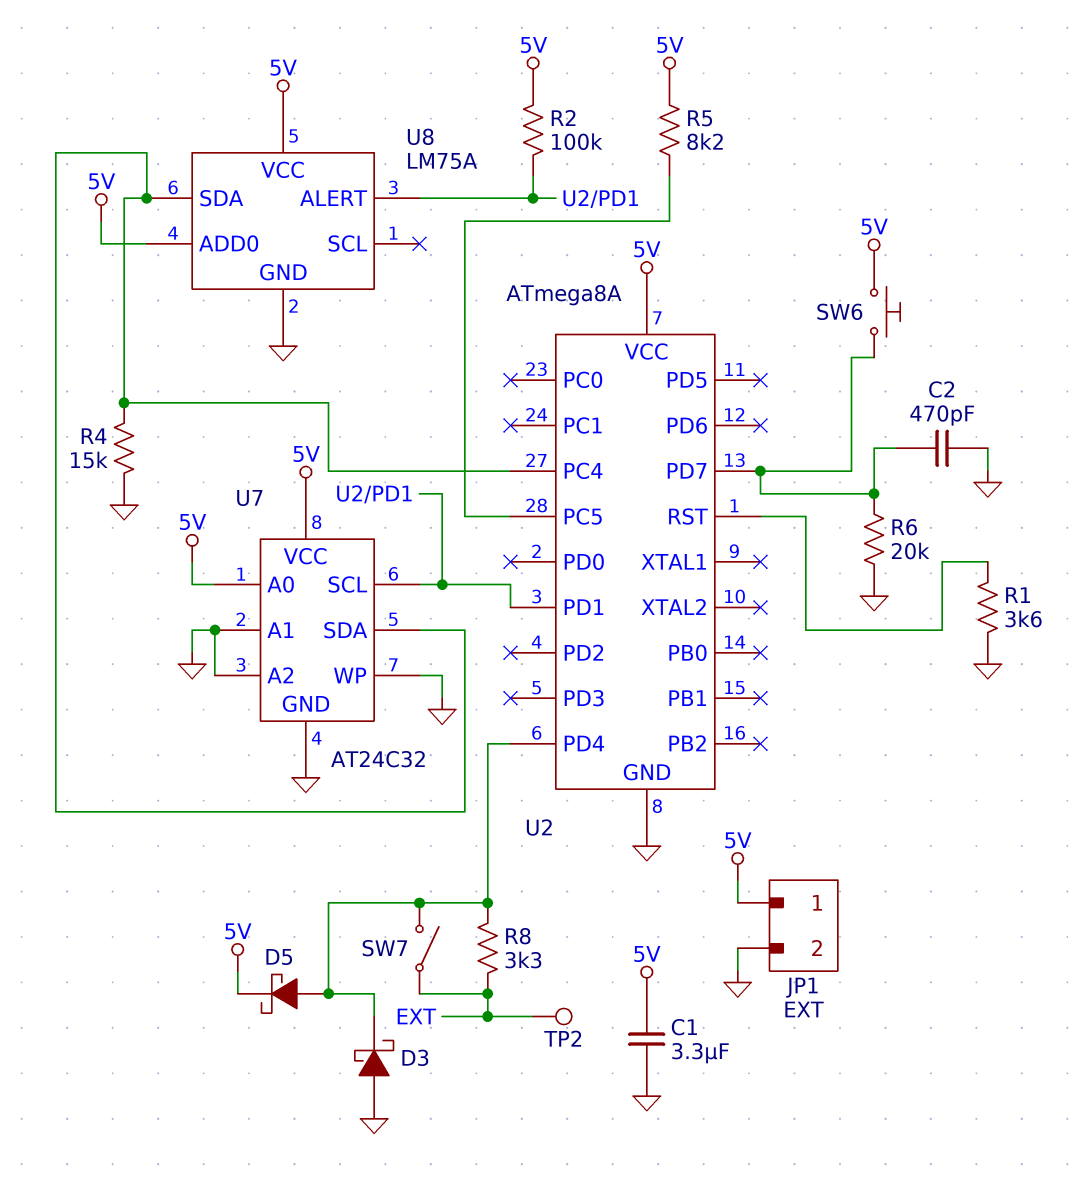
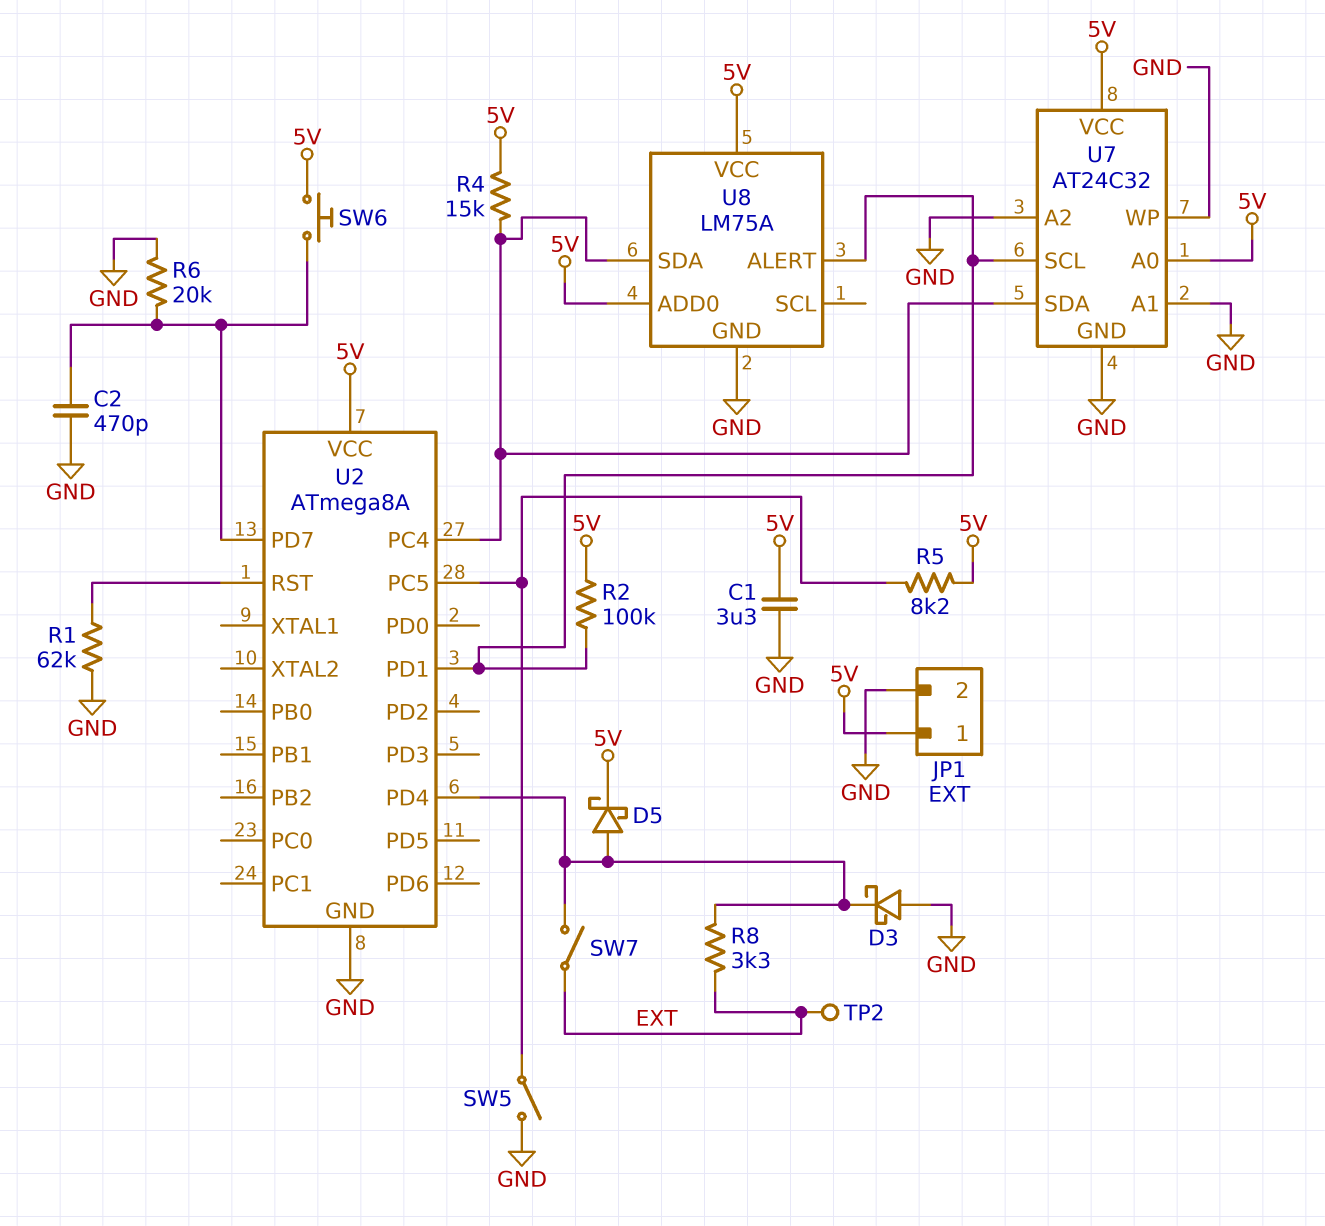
R1: 3.6k (GND, U2/RST) -> 62k (GND, U2/RST)
R4: 15k (GND, U2/PC4) -> 15k (5V, U2/PC4)
SW5: none -> switch (GND, U2/PC5)

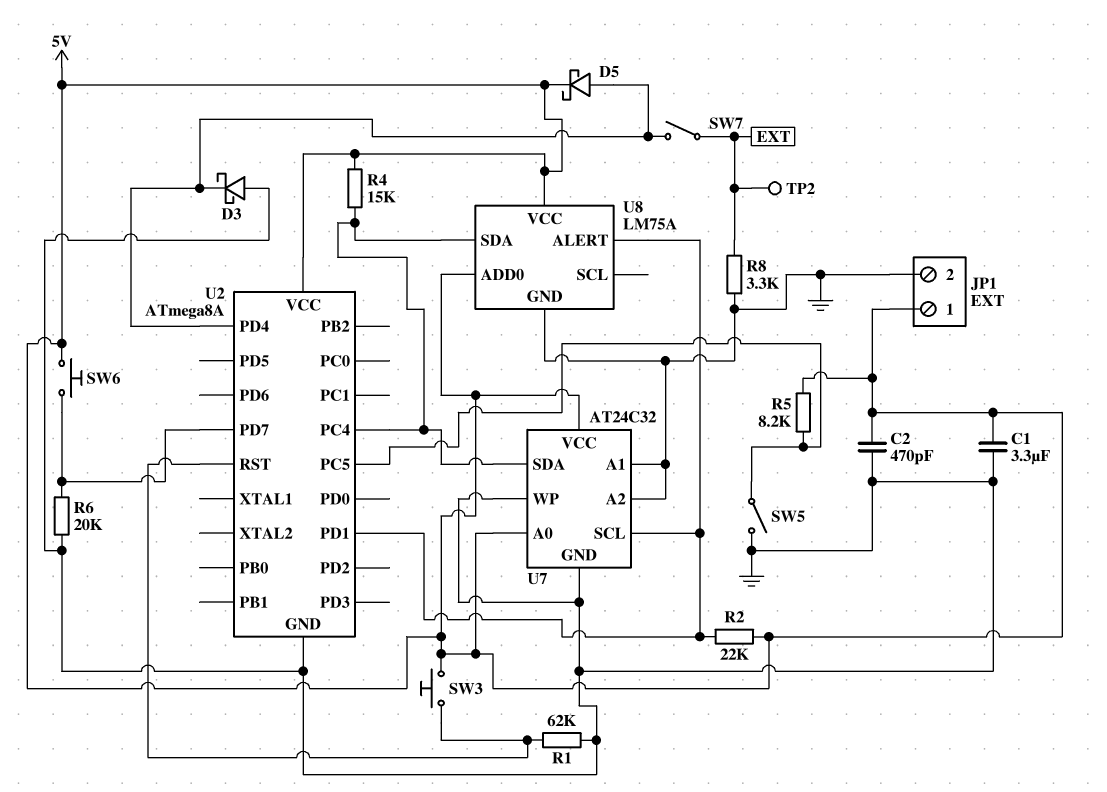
C2: 470pF (GND, U2/PD7) -> 470pF (5V, GND)
R2: 100k (5V, U2/PD1) -> 22k (5V, U2/PD1)
R8: 3.3k (EXT, U2/PD4) -> 3.3k (EXT, GND)
SW3: none -> button (5V, U2/RST)

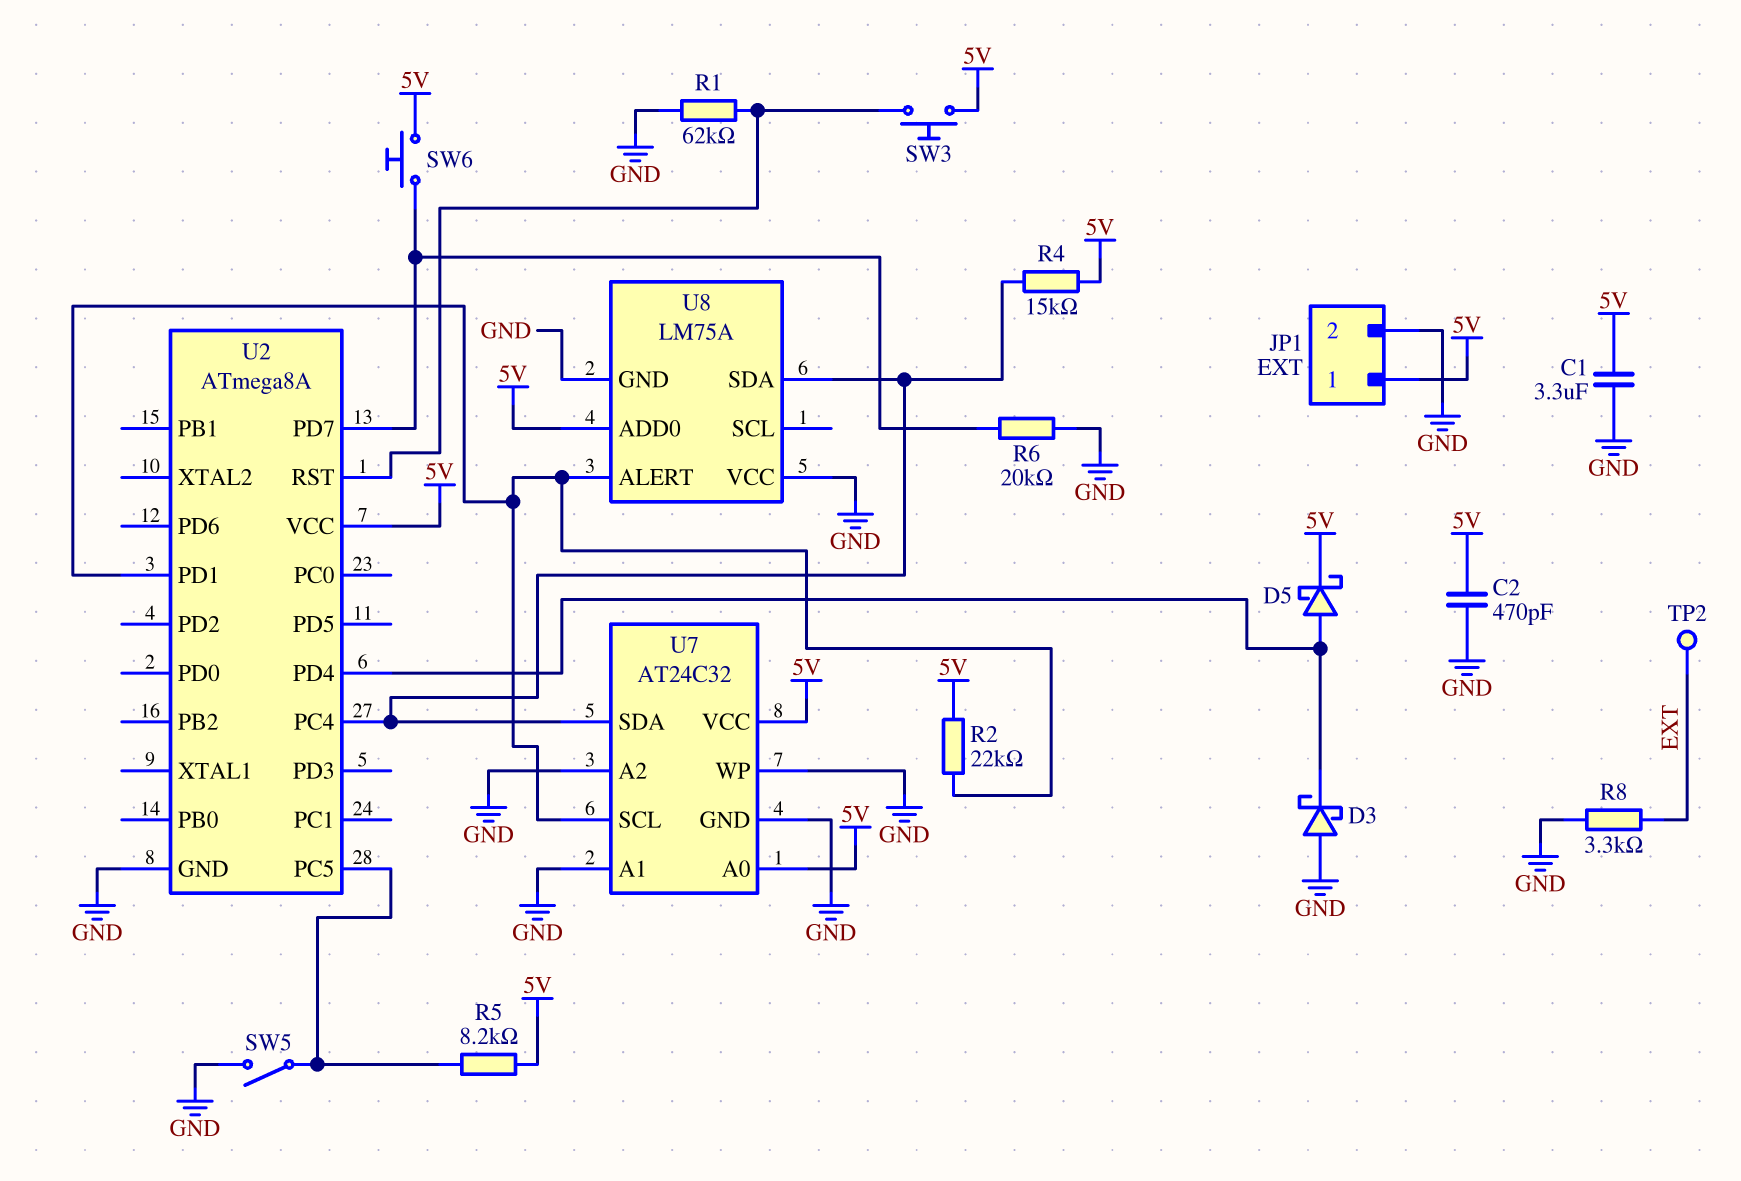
SW7: switch (EXT, U2/PD4) -> none
U8 pin VCC: 5V -> GND

